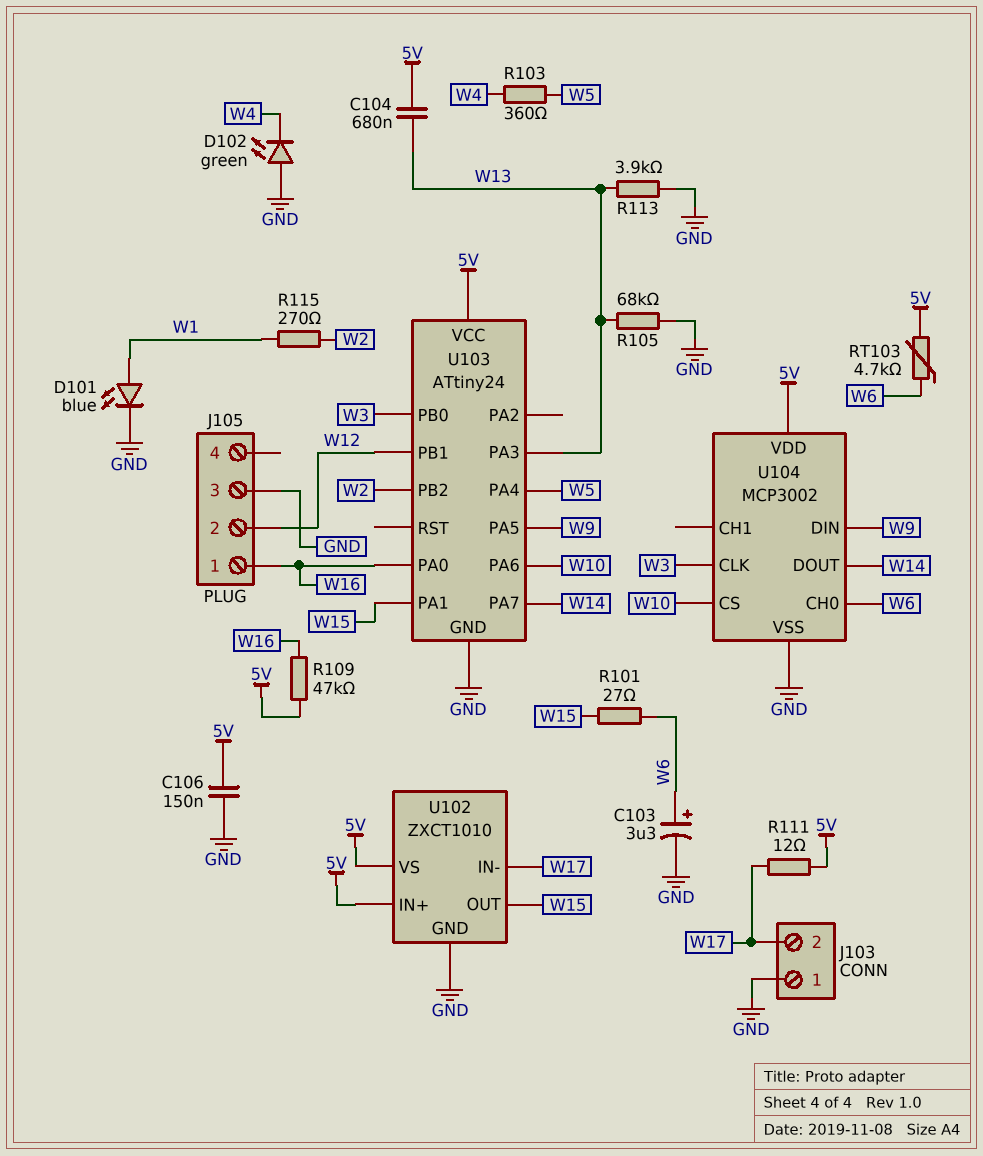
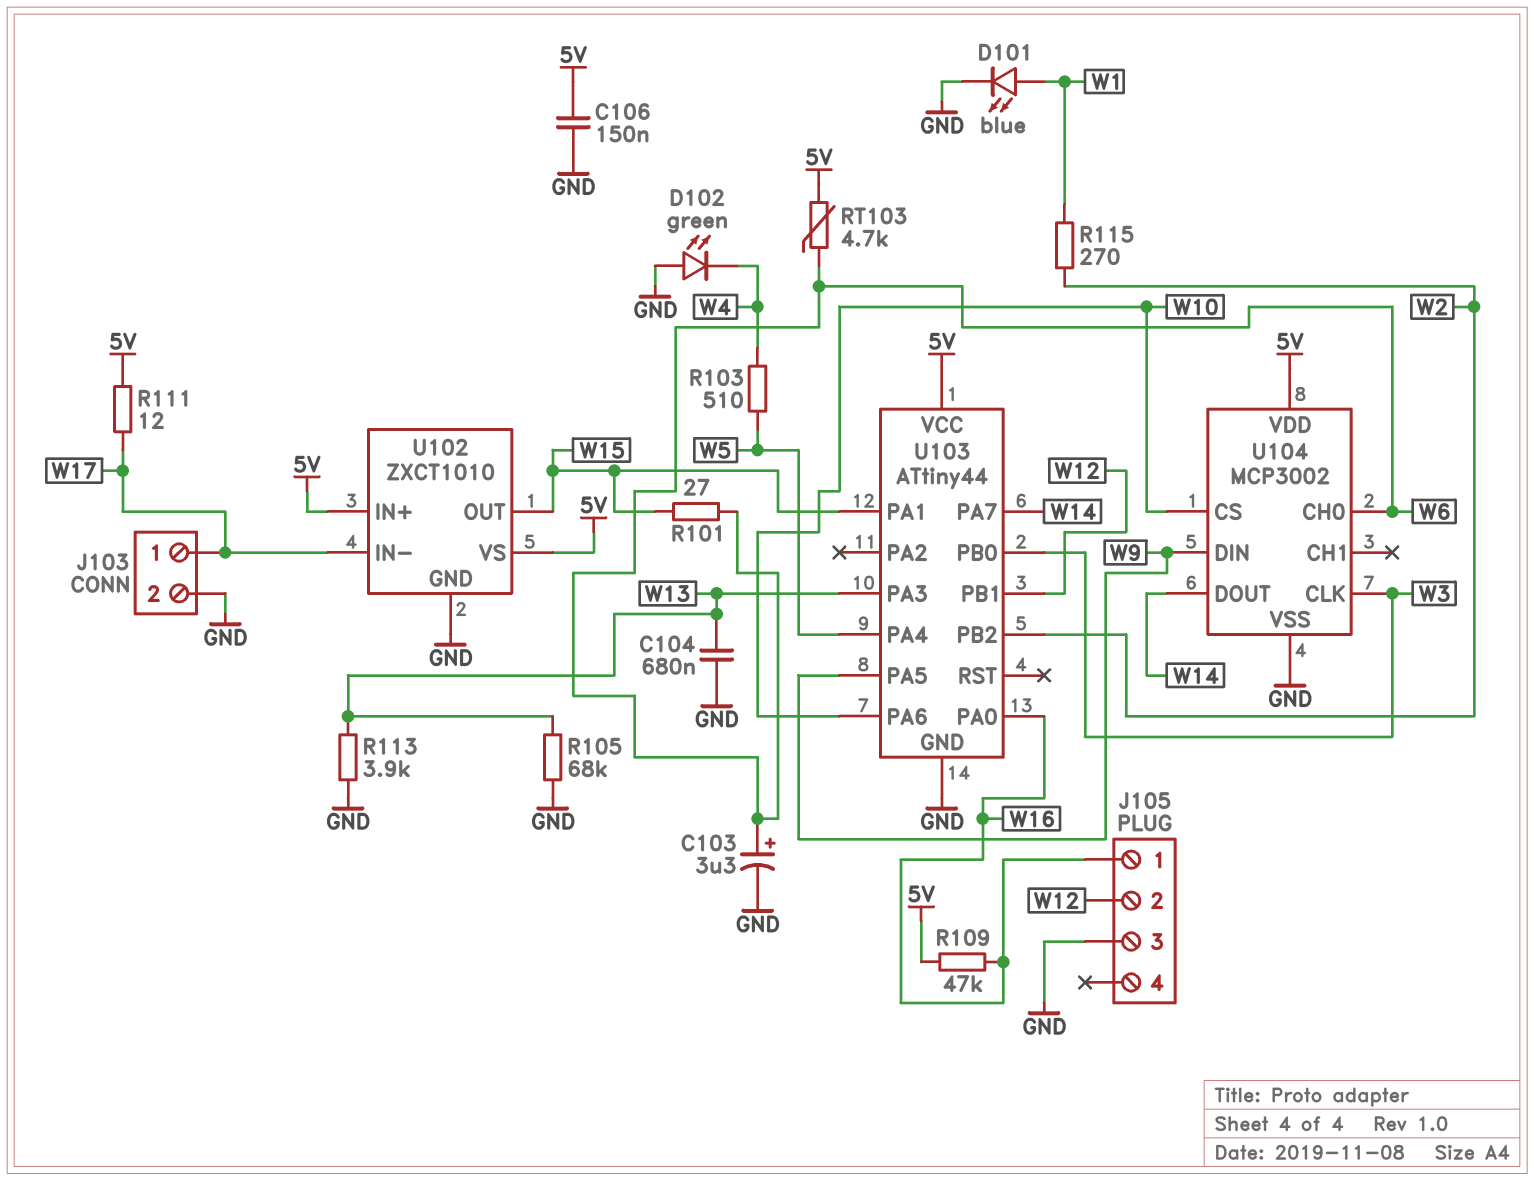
C104: 680nF (5V, W13) -> 680nF (GND, W13)
J103 pin 1: GND -> W17
J103 pin 2: W17 -> GND
R103: 360 (W4, W5) -> 510 (W4, W5)
U103: ATtiny24 -> ATtiny44

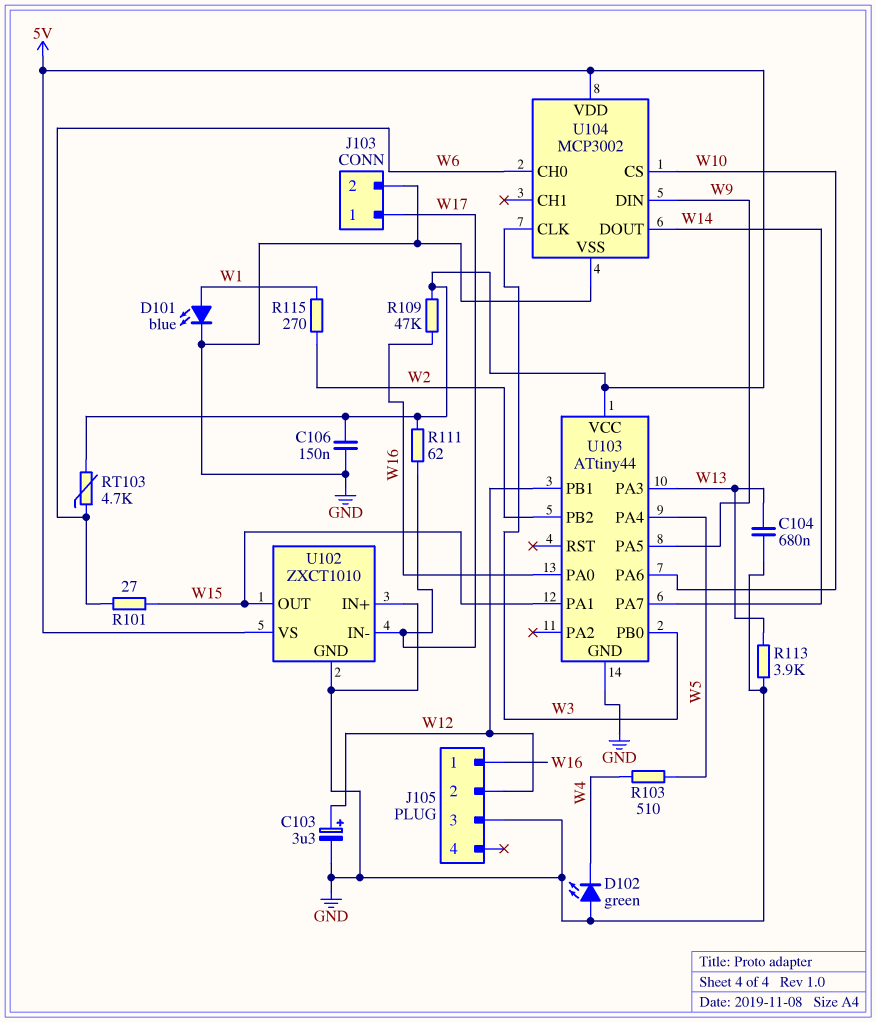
C103: 3.3uF (plus W6, minus GND) -> 3.3uF (plus W12, minus GND)
R105: 68k (GND, W13) -> none
R111: 12 (5V, W17) -> 62 (5V, W17)
U102 pin IN+: 5V -> GND

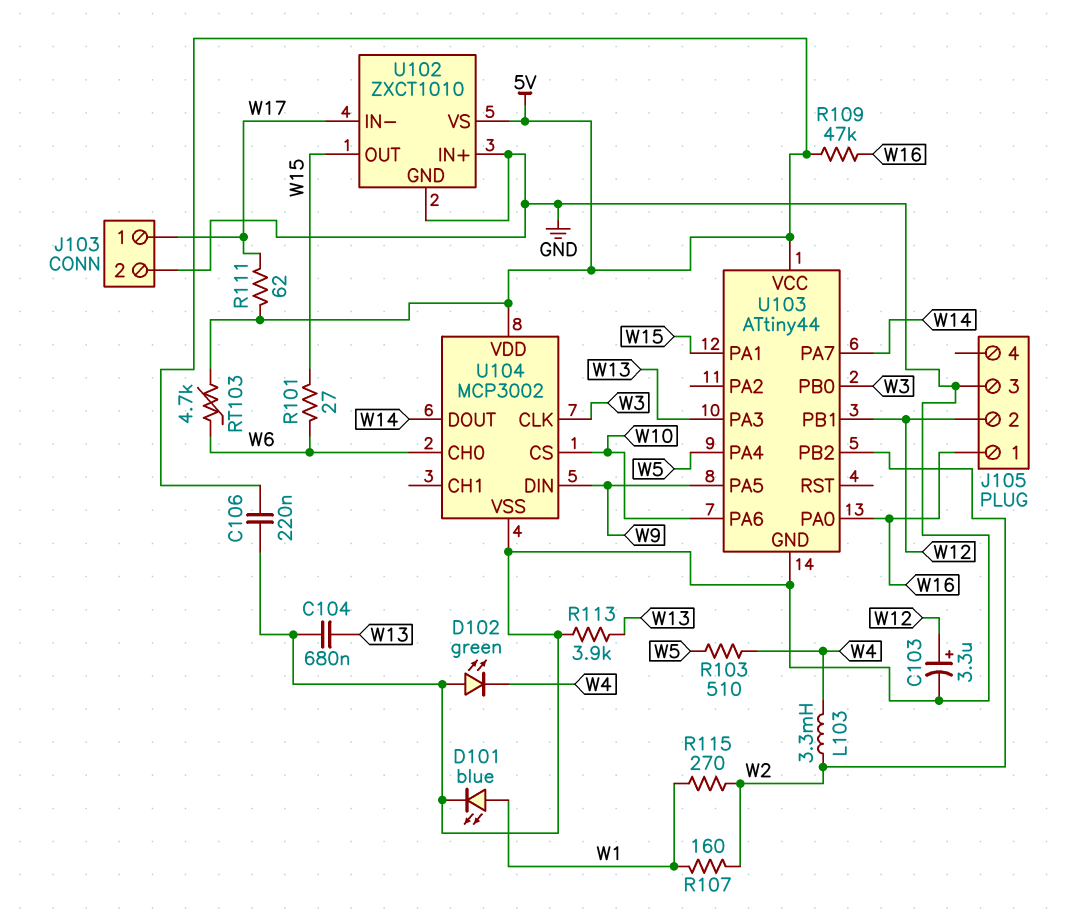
C106: 150nF (5V, GND) -> 220nF (5V, GND)
L103: none -> 3.3mH (W2, W4)
R107: none -> 160 (W1, W2)

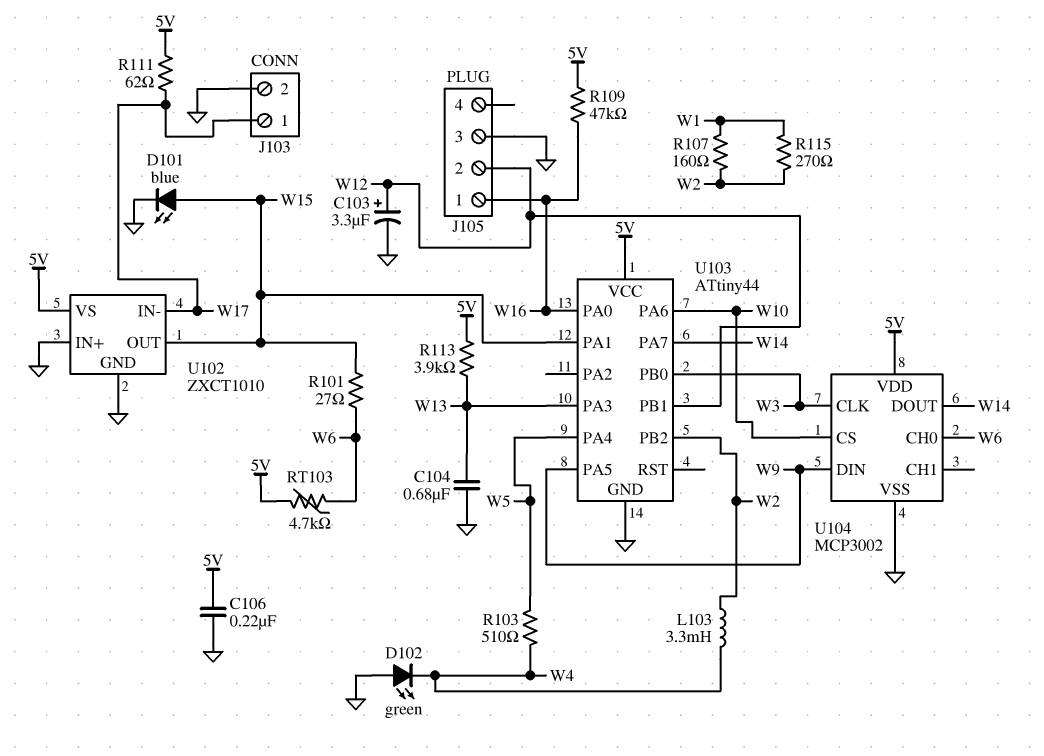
D101: LED blue (A W1, K GND) -> LED blue (A W15, K GND)
R113: 3.9k (GND, W13) -> 3.9k (5V, W13)

